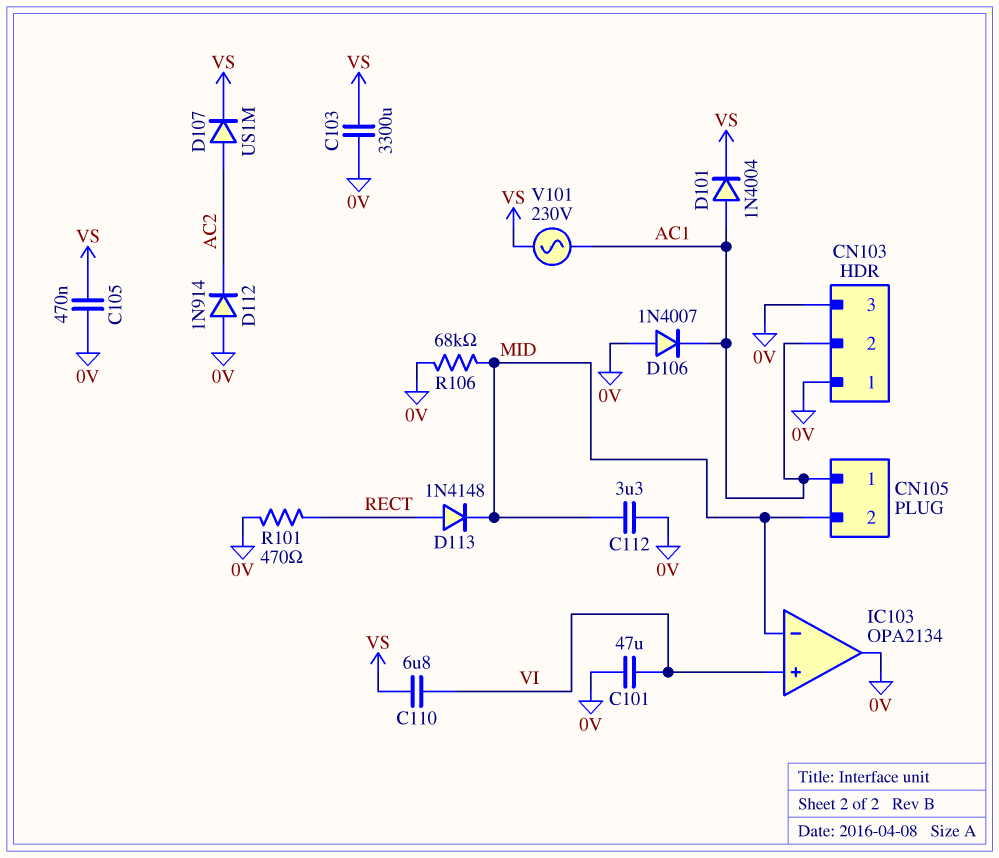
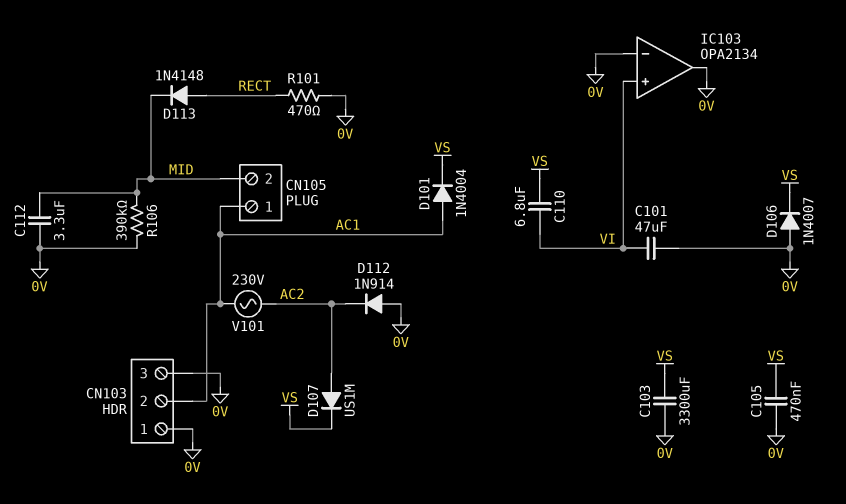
D106: diode 1N4007 (A 0V, K AC1) -> diode 1N4007 (A 0V, K VS)
IC103 pin in-: MID -> 0V
R106: 68k (0V, MID) -> 390k (0V, MID)
V101: AC 230V (AC1, VS) -> AC 230V (AC1, AC2)

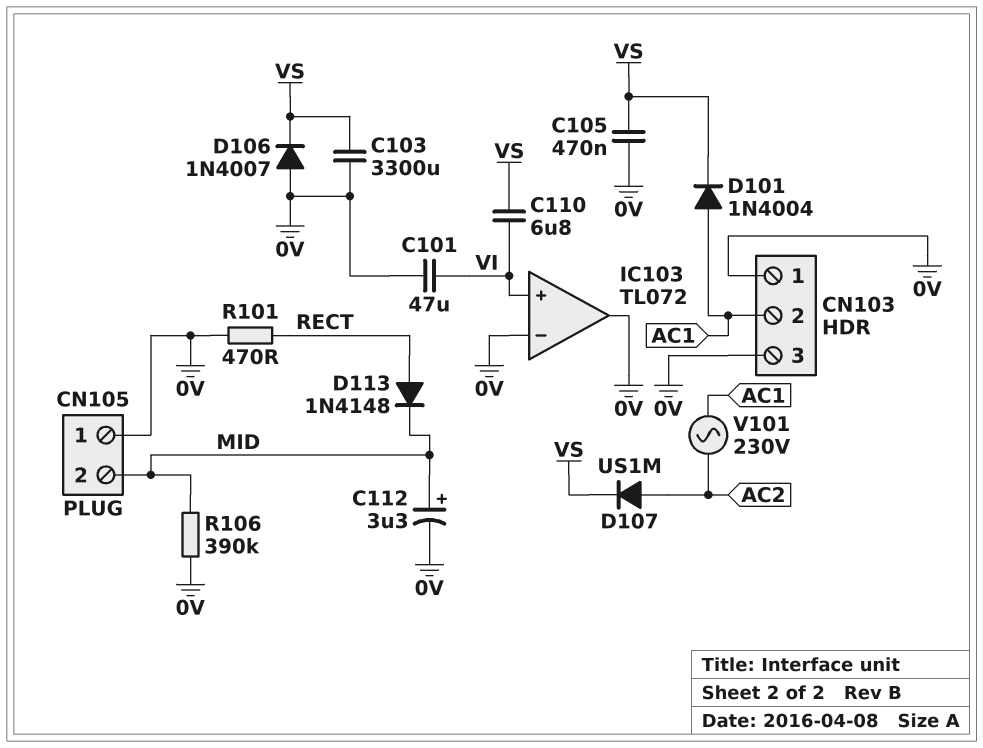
C112: 3.3uF (0V, MID) -> 3.3uF (plus MID, minus 0V)
CN105 pin 1: AC1 -> 0V
D112: diode 1N914 (A 0V, K AC2) -> none
IC103: OPA2134 -> TL072

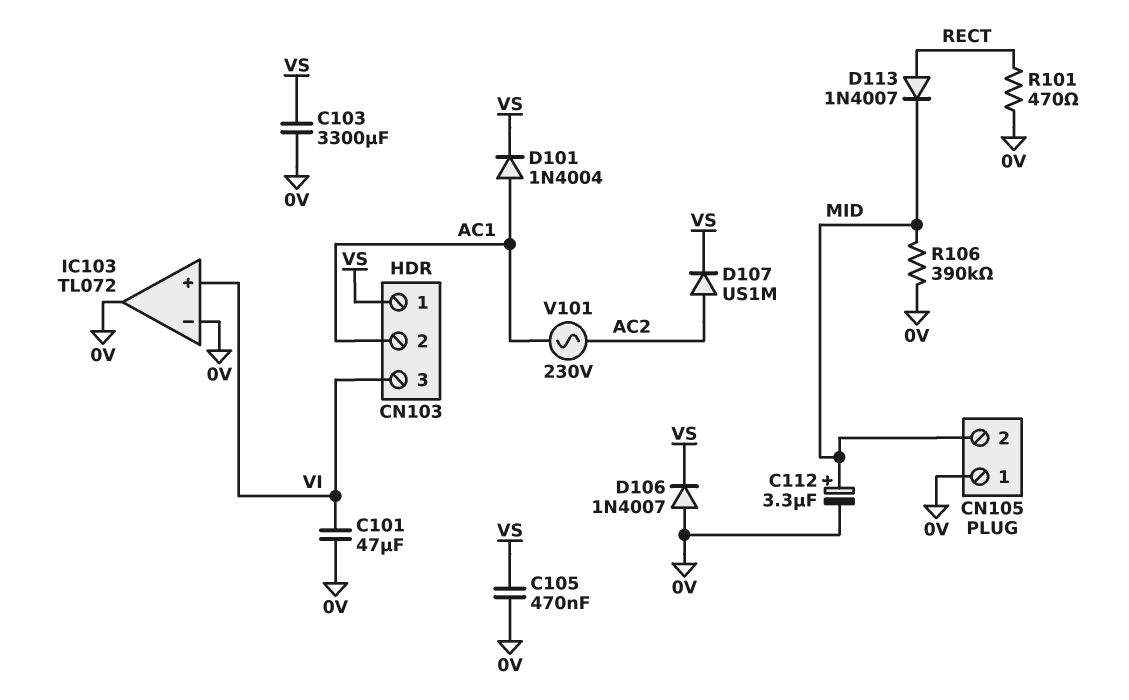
C110: 6.8uF (VI, VS) -> none
CN103 pin 1: 0V -> VS
CN103 pin 3: 0V -> VI
D113: diode 1N4148 (A RECT, K MID) -> diode 1N4007 (A RECT, K MID)

